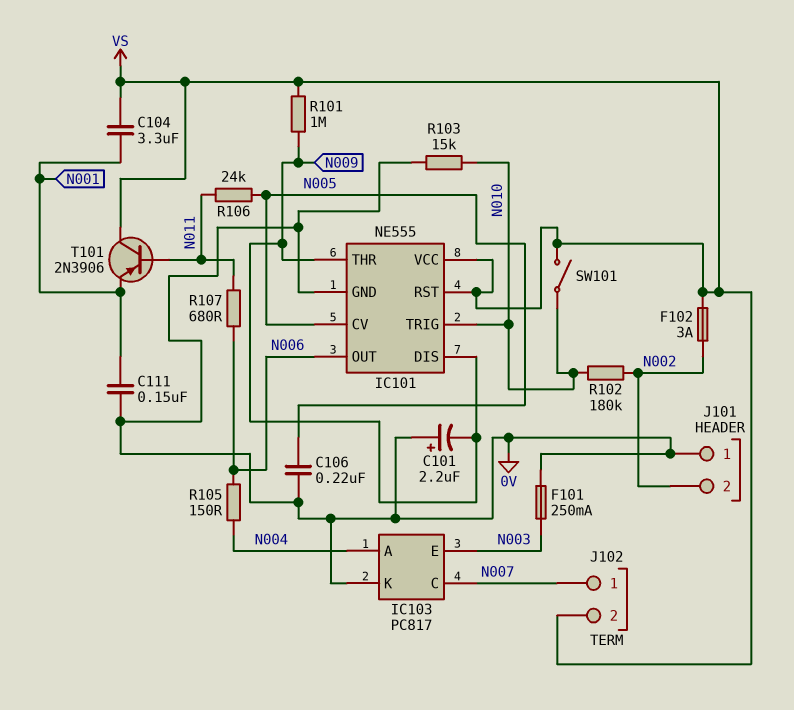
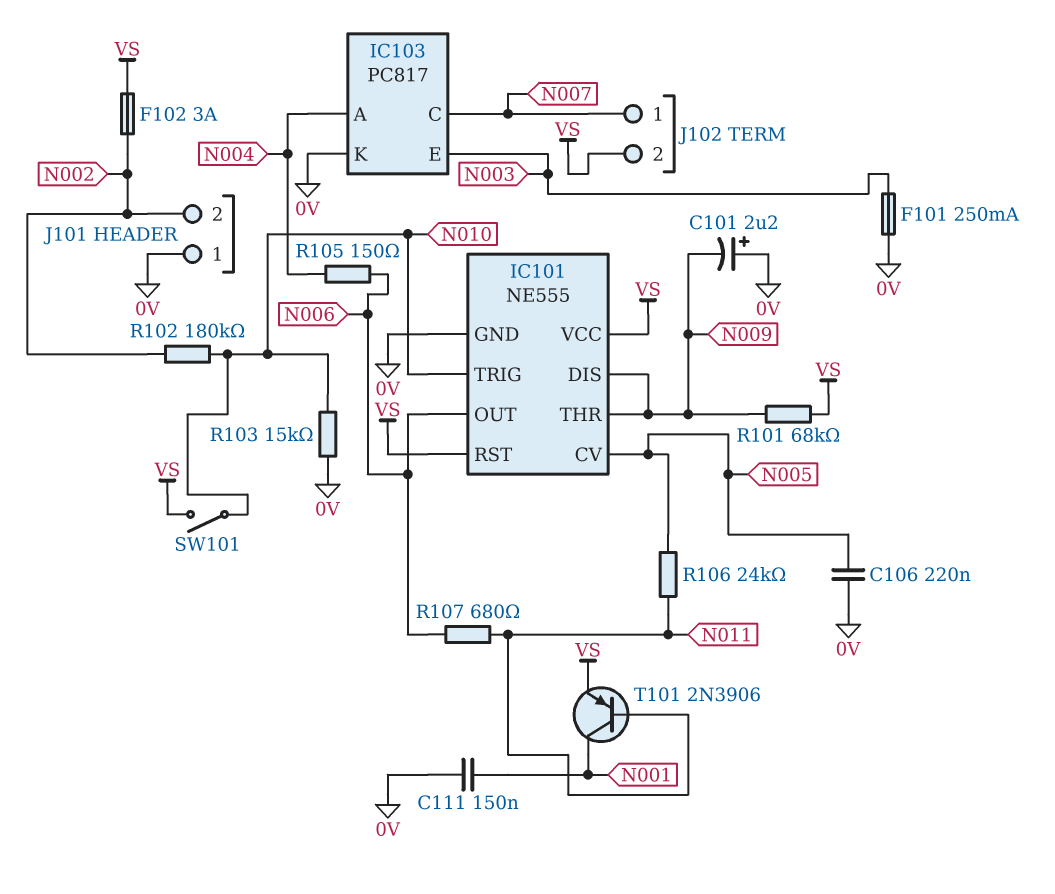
C104: 3.3uF (N001, VS) -> none
R101: 1M (N009, VS) -> 68k (N009, VS)
T101: PNP 2N3906 (B N011, C VS, E N001) -> PNP 2N3906 (B N011, C N001, E VS)

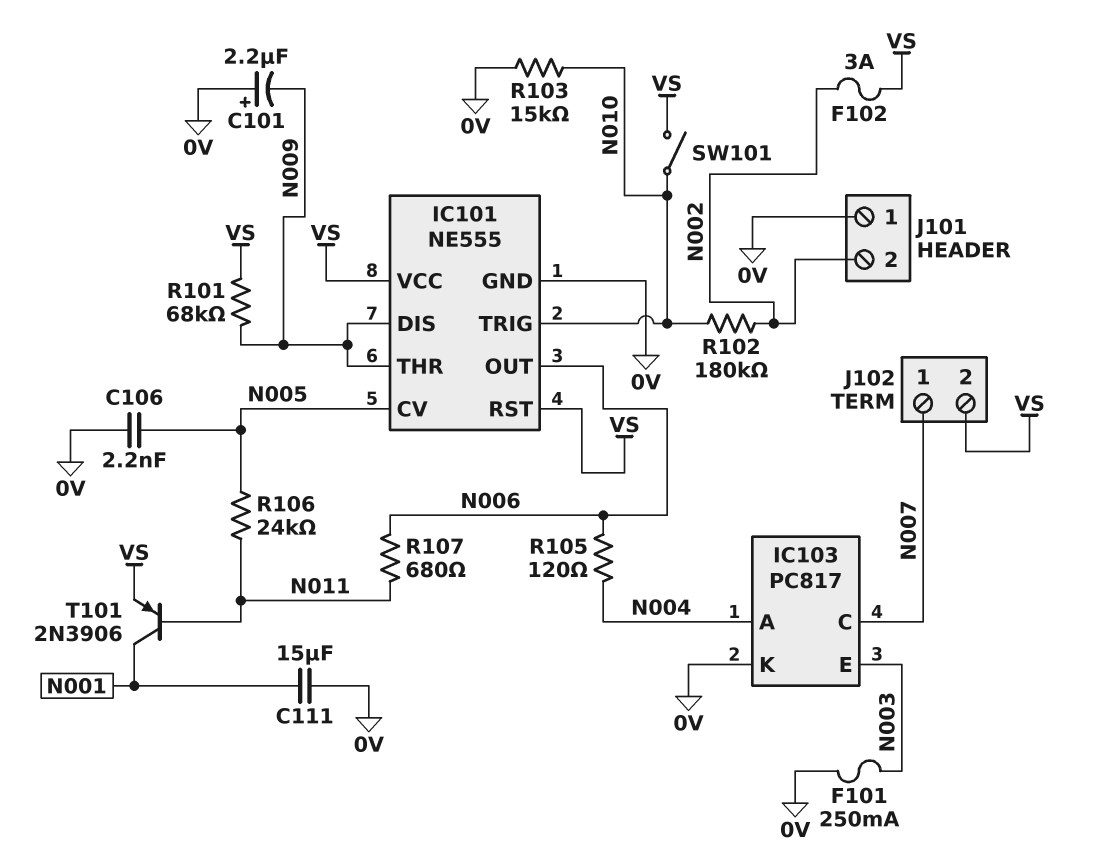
C106: 220nF (0V, N005) -> 2.2nF (0V, N005)
C111: 150nF (0V, N001) -> 15uF (0V, N001)
R105: 150 (N004, N006) -> 120 (N004, N006)

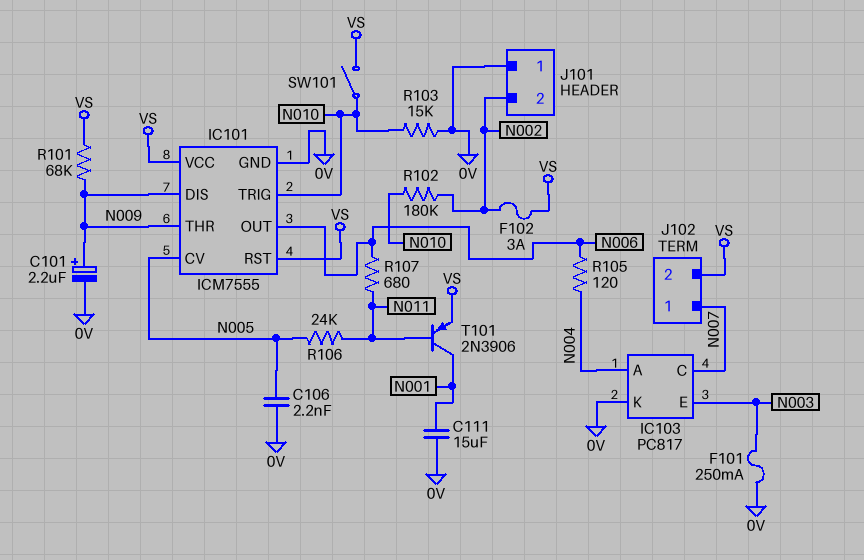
C101: 2.2uF (plus 0V, minus N009) -> 2.2uF (plus N009, minus 0V)
IC101: NE555 -> ICM7555

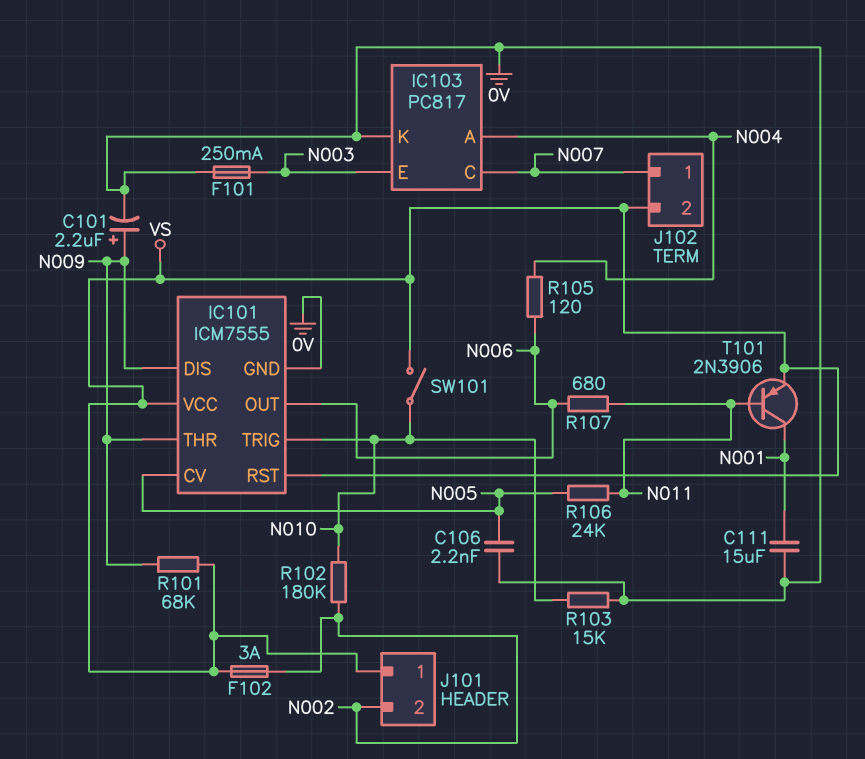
J101 pin 1: 0V -> VS

